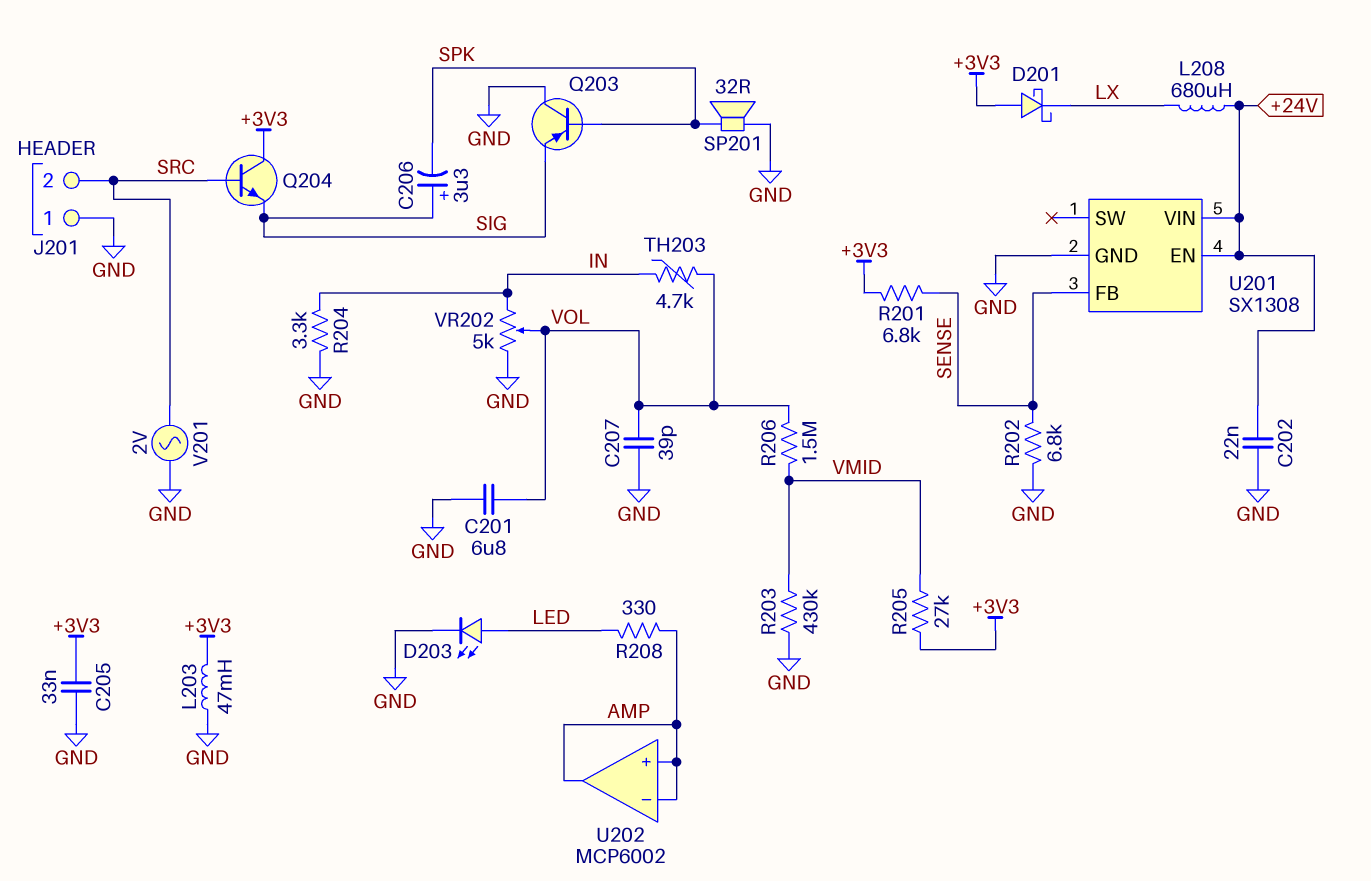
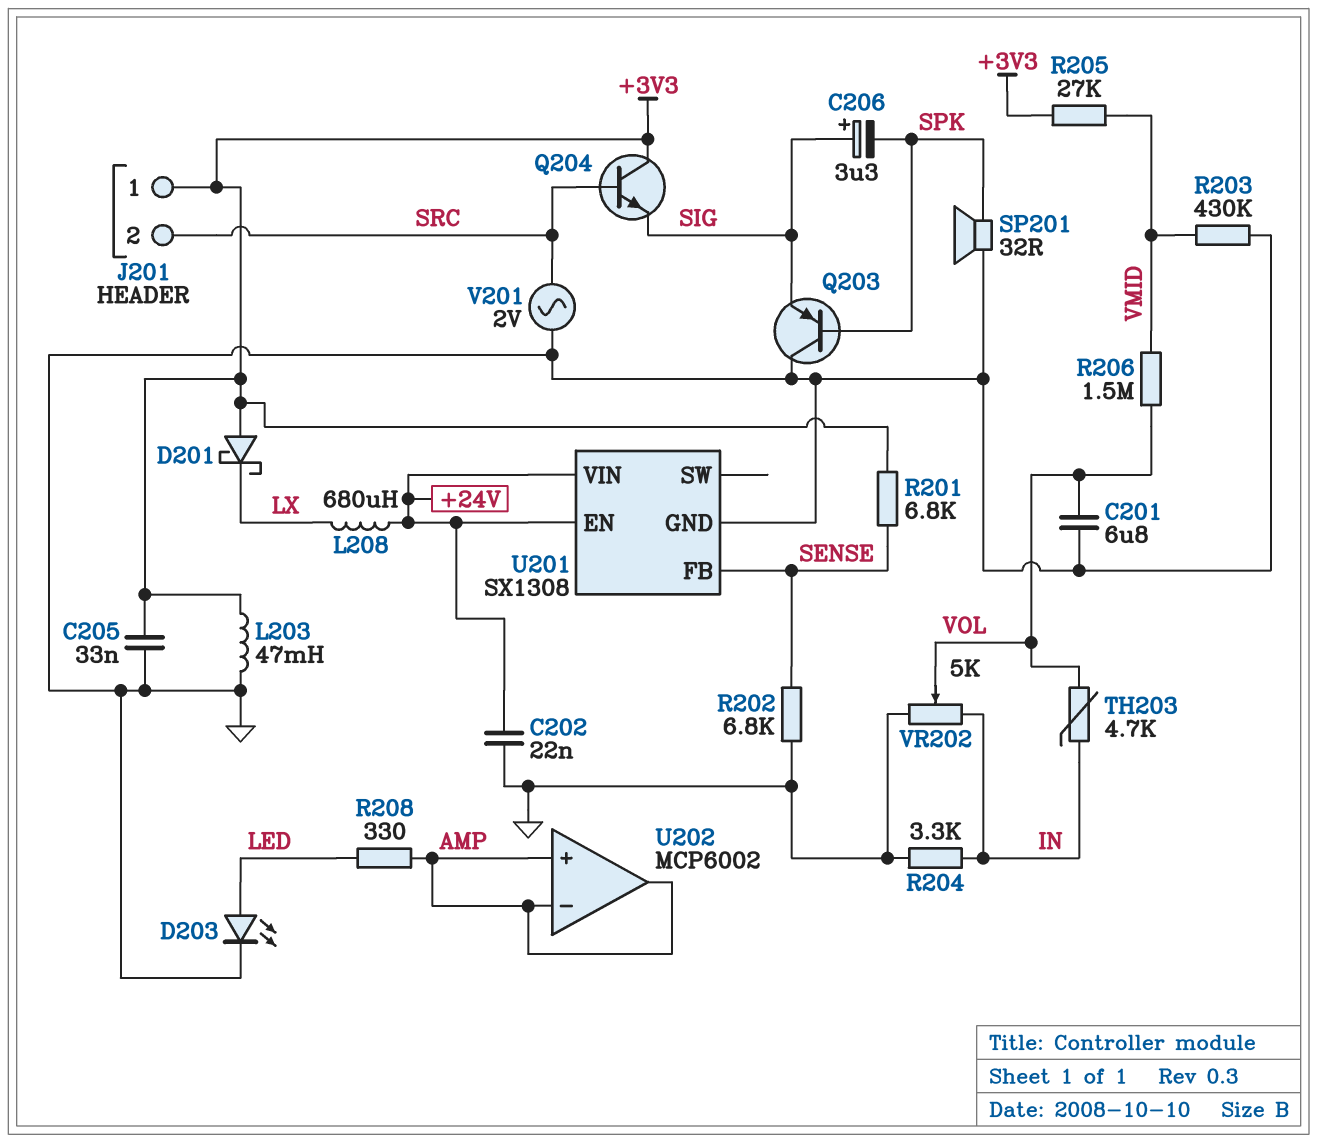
C207: 39pF (GND, VOL) -> none
J201 pin 1: GND -> +3V3

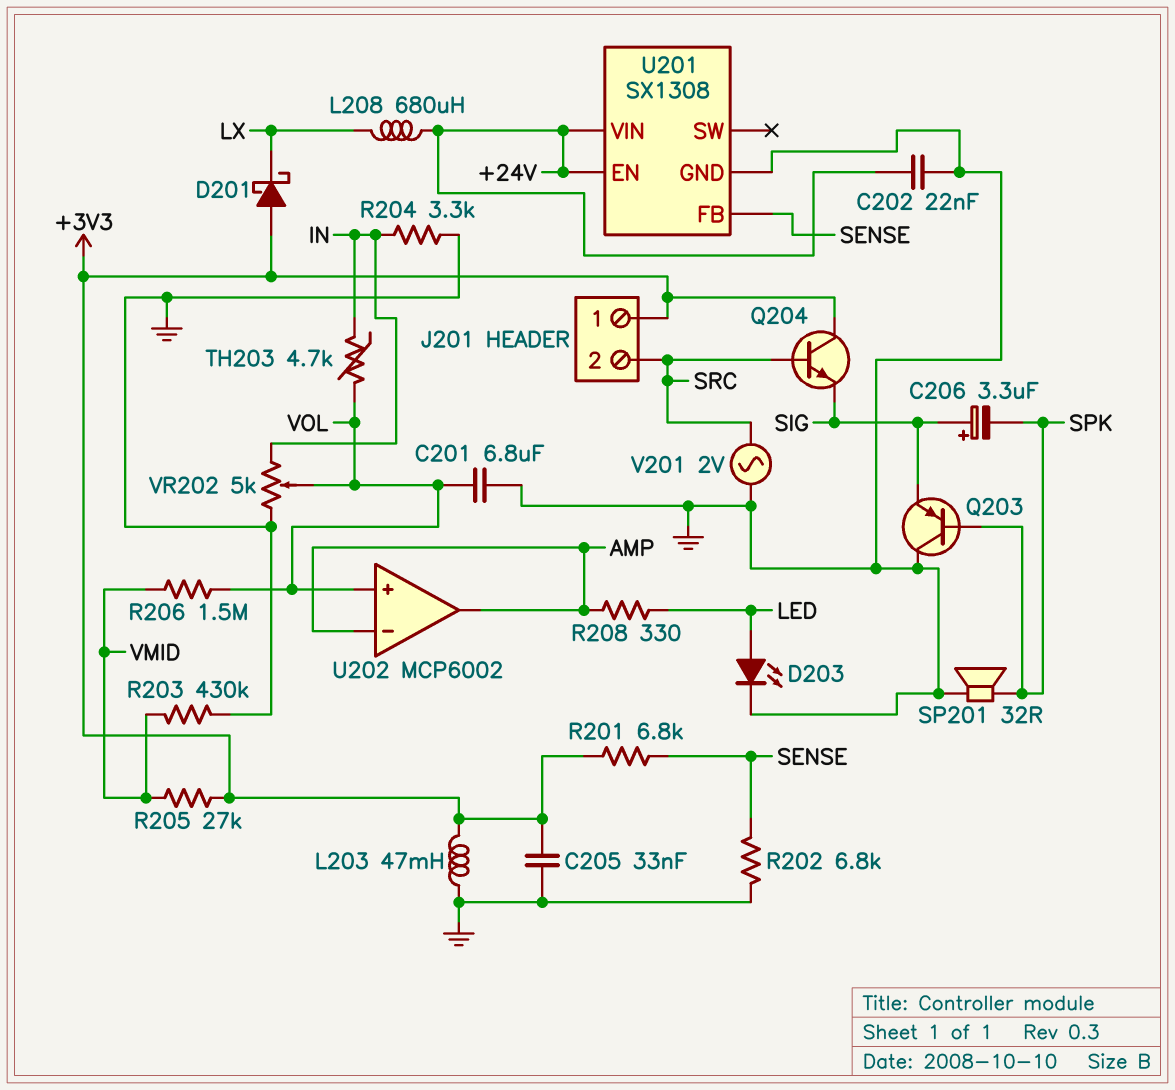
U202 pin in+: AMP -> VOL

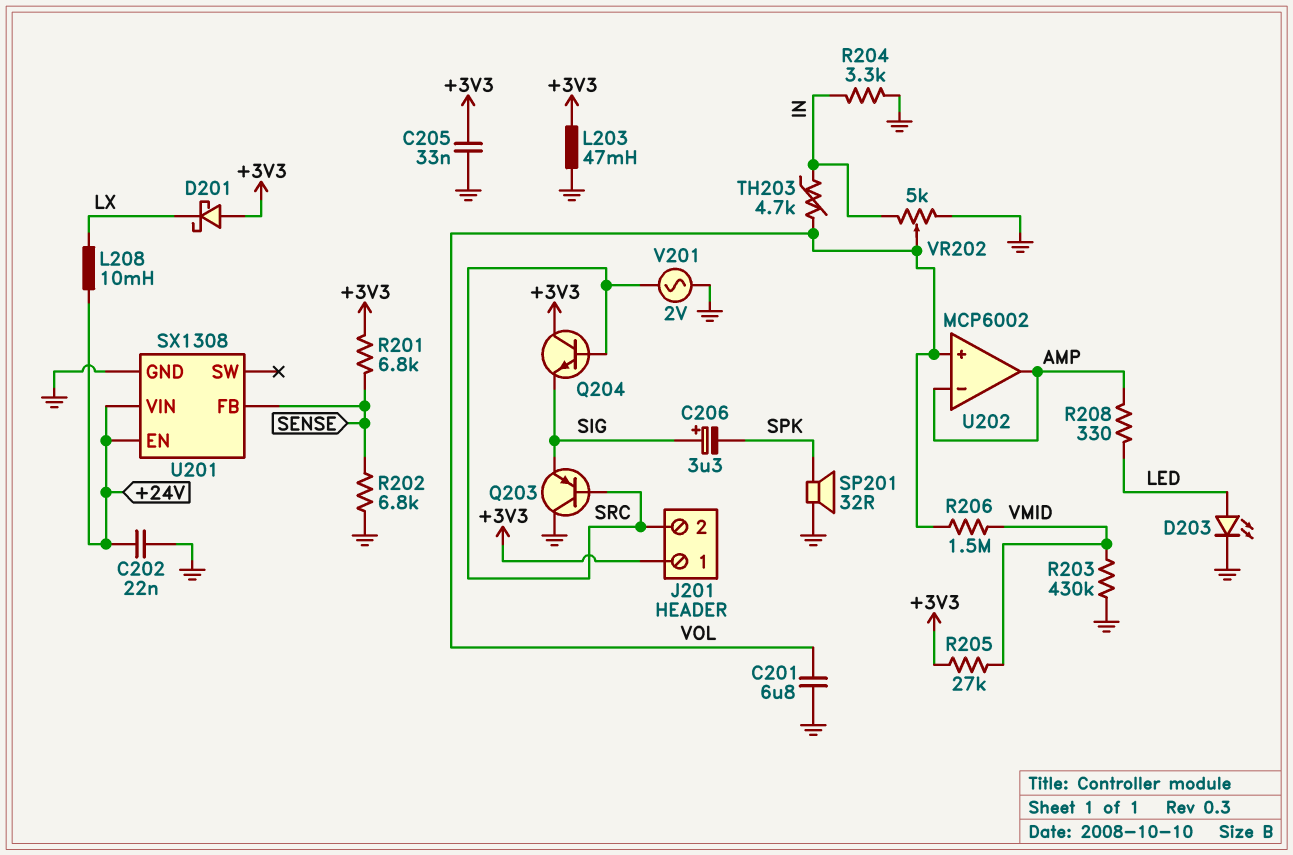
L208: 680uH (+24V, LX) -> 10mH (+24V, LX)
Q203: PNP (B SPK, C GND, E SIG) -> PNP (B SRC, C GND, E SIG)

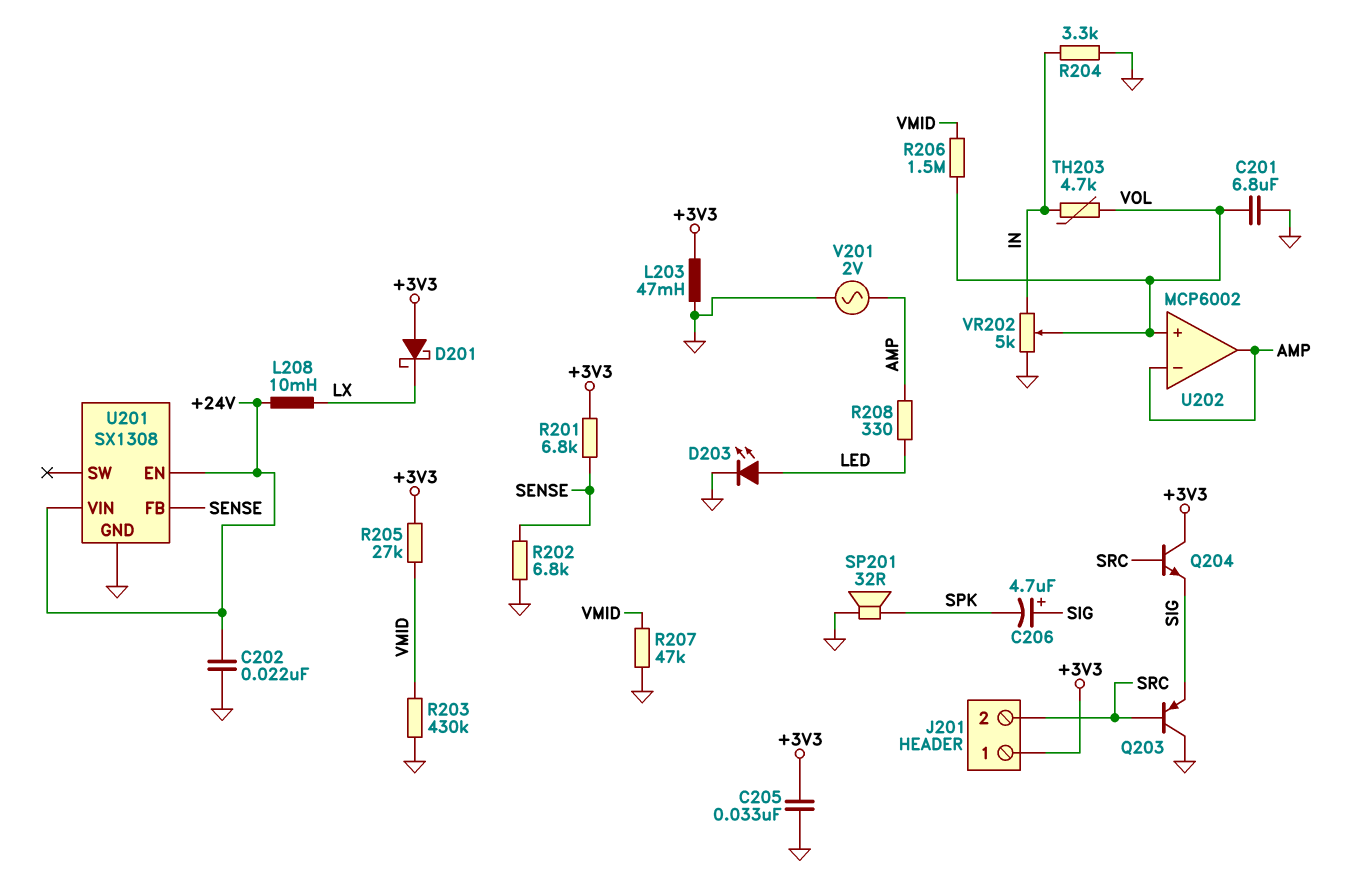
C206: 3.3uF (plus SIG, minus SPK) -> 4.7uF (plus SIG, minus SPK)
R207: none -> 47k (GND, VMID)
V201: AC 2V (GND, SRC) -> AC 2V (AMP, GND)

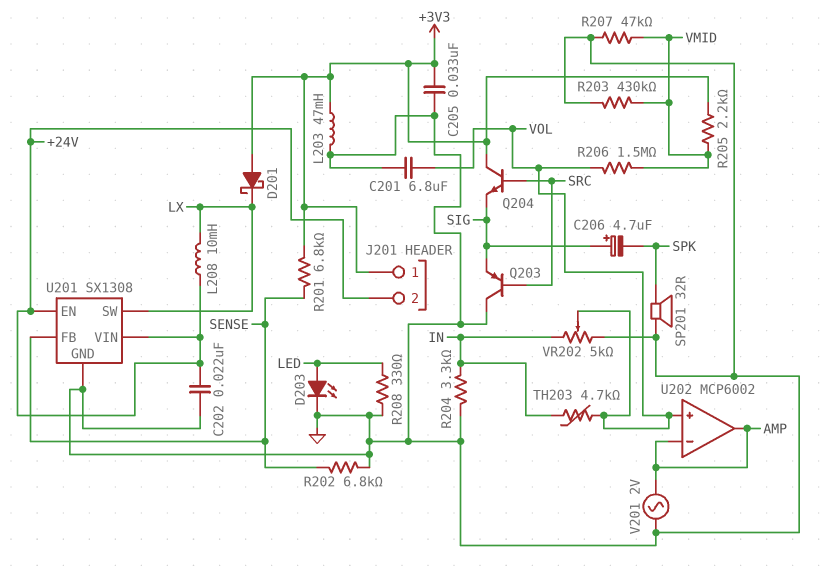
J201 pin 2: SRC -> +24V
R205: 27k (+3V3, VMID) -> 2.2k (+3V3, VMID)
R208: 330 (AMP, LED) -> 330 (GND, LED)
U201 pin SW: none -> LX

